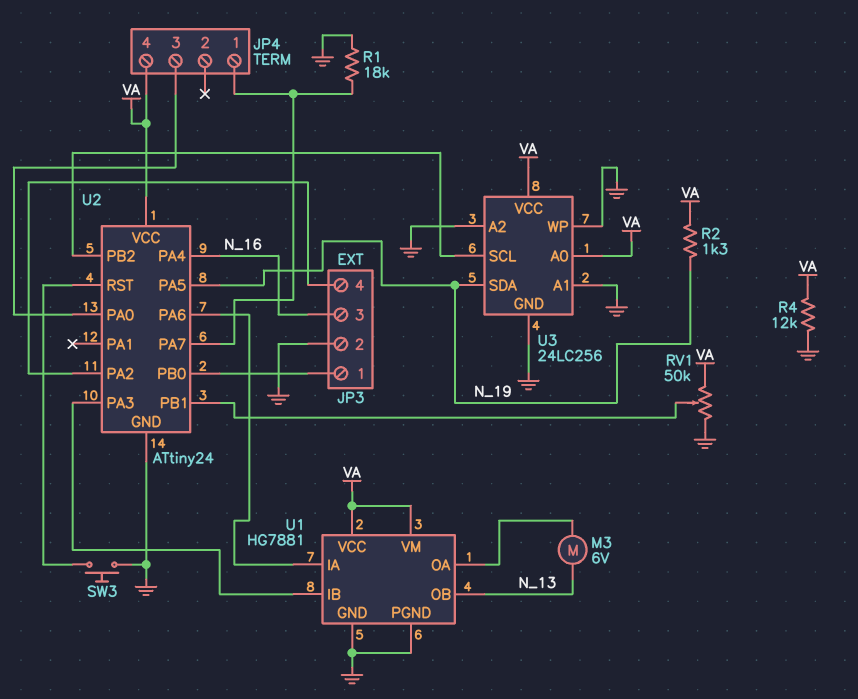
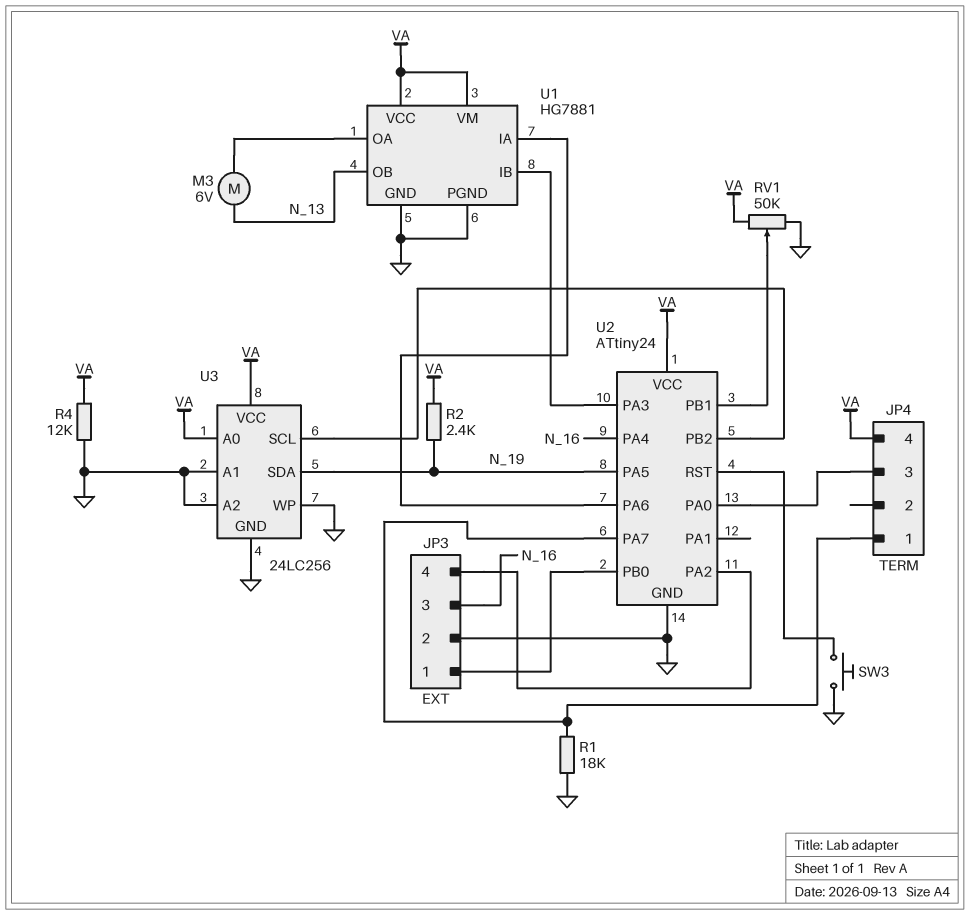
R2: 1.3k (N_19, VA) -> 2.4k (N_19, VA)

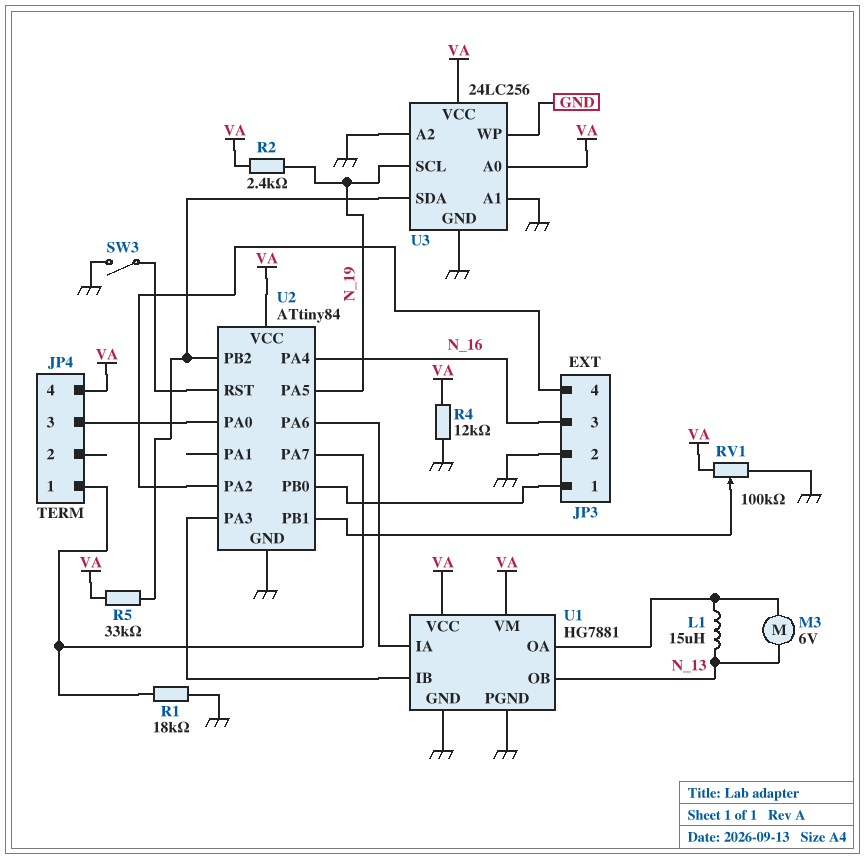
L1: none -> 15uH (N_13, U1/OA)
R5: none -> 33k (U2/PB2, VA)
RV1: 50k (GND, VA, wiper U2/PB1) -> 100k (GND, VA, wiper U2/PB1)
SW3: button (GND, U2/RST) -> switch (GND, U2/RST)
U2: ATtiny24 -> ATtiny84
U3 pin SCL: U2/PB2 -> N_19
U3 pin SDA: N_19 -> U2/PB2

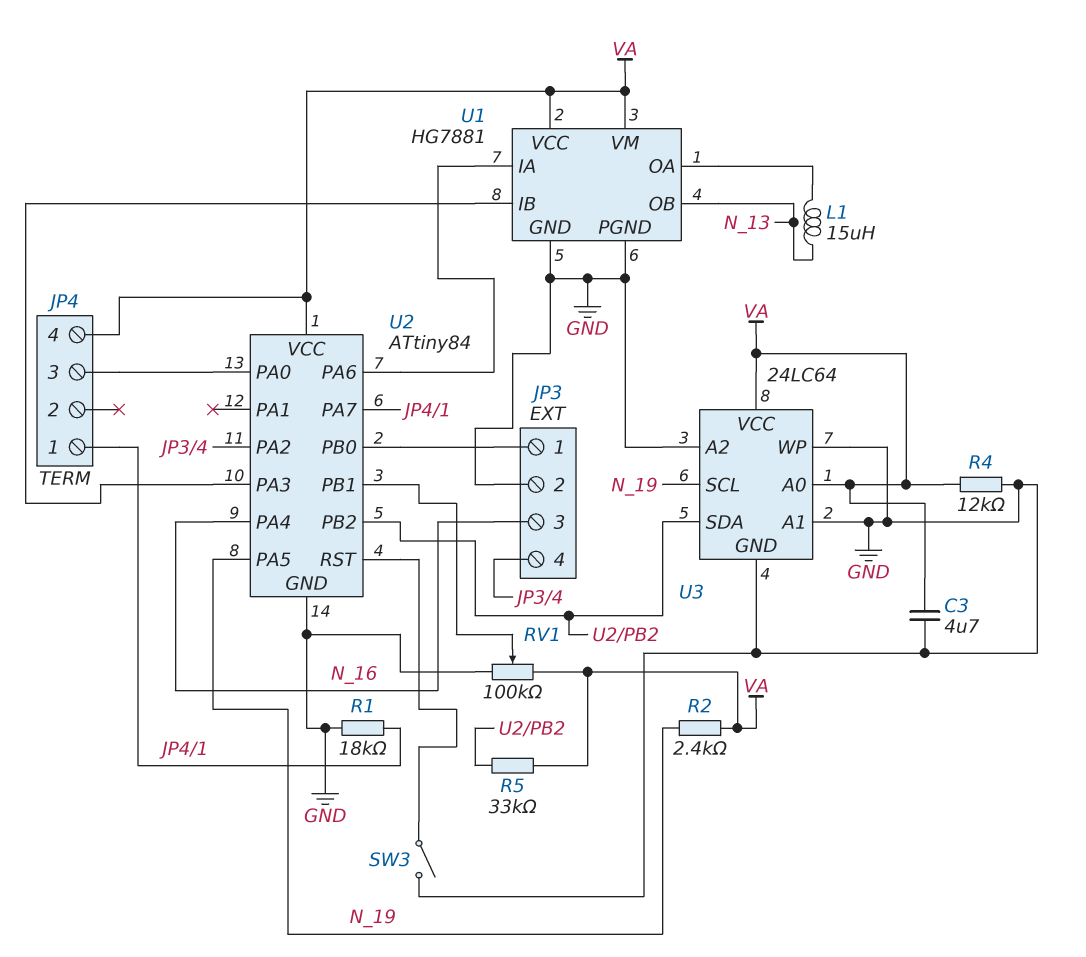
C3: none -> 4.7uF (GND, VA)
M3: motor 6V (N_13, U1/OA) -> none
U3: 24LC256 -> 24LC64

